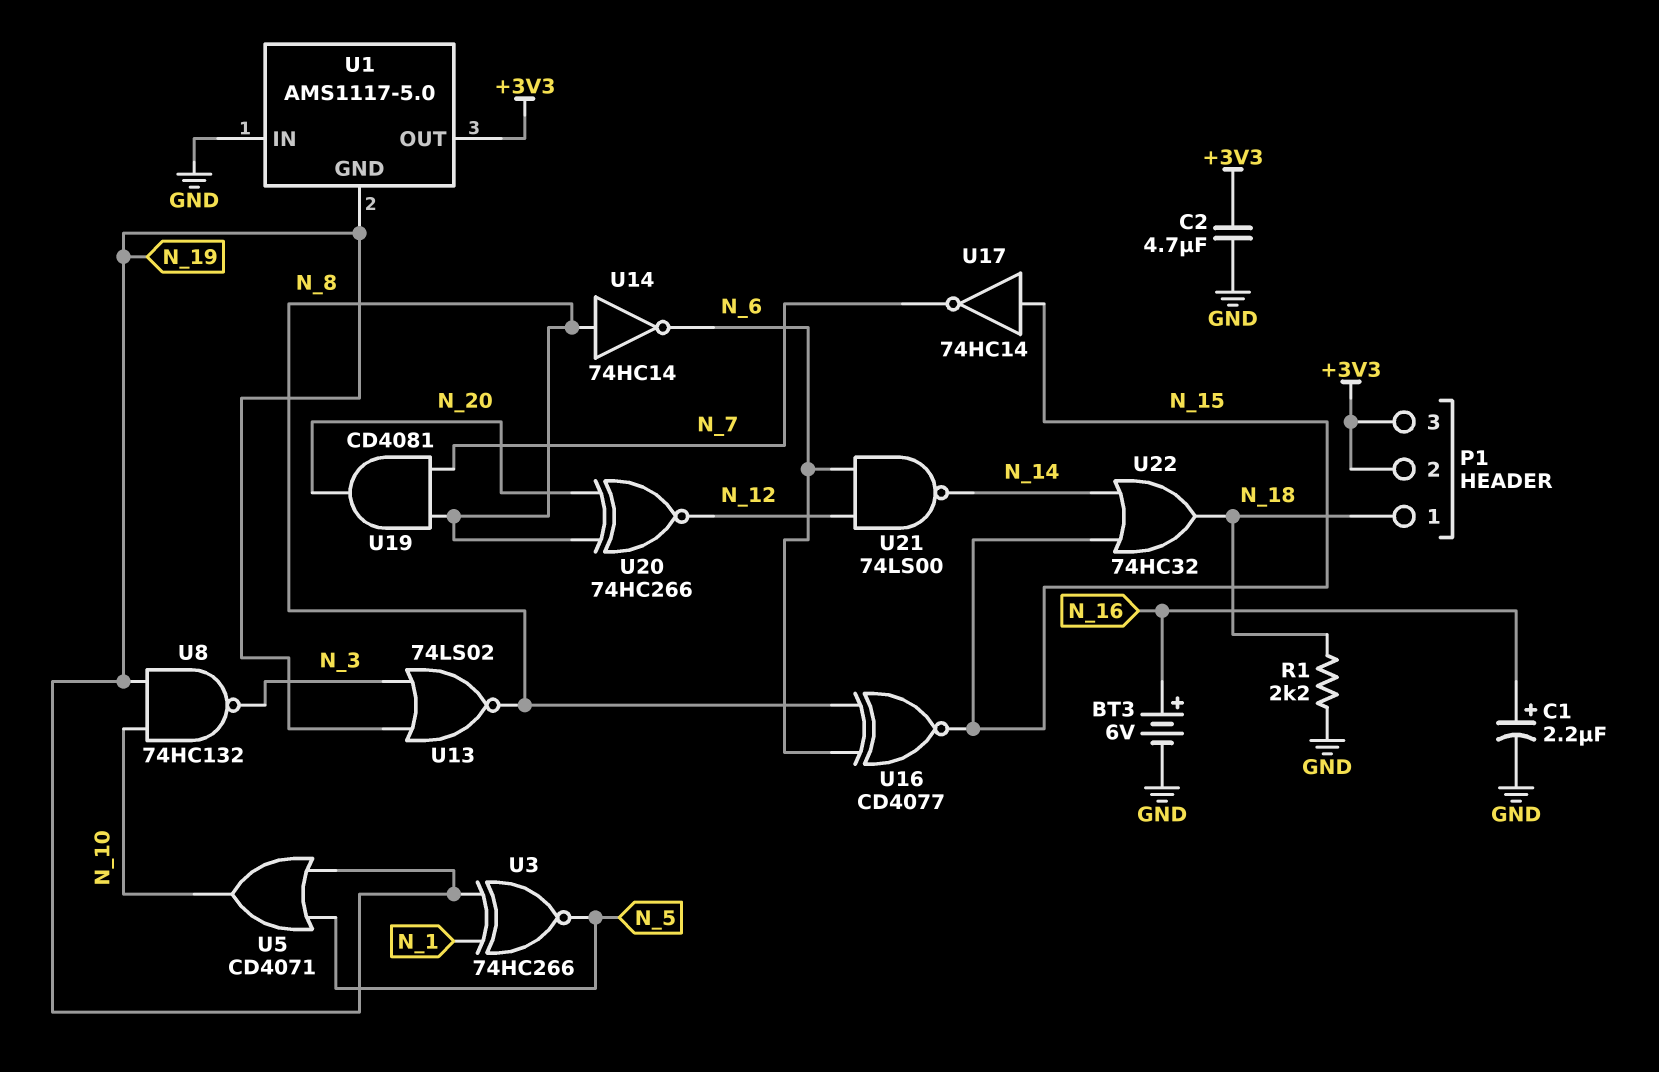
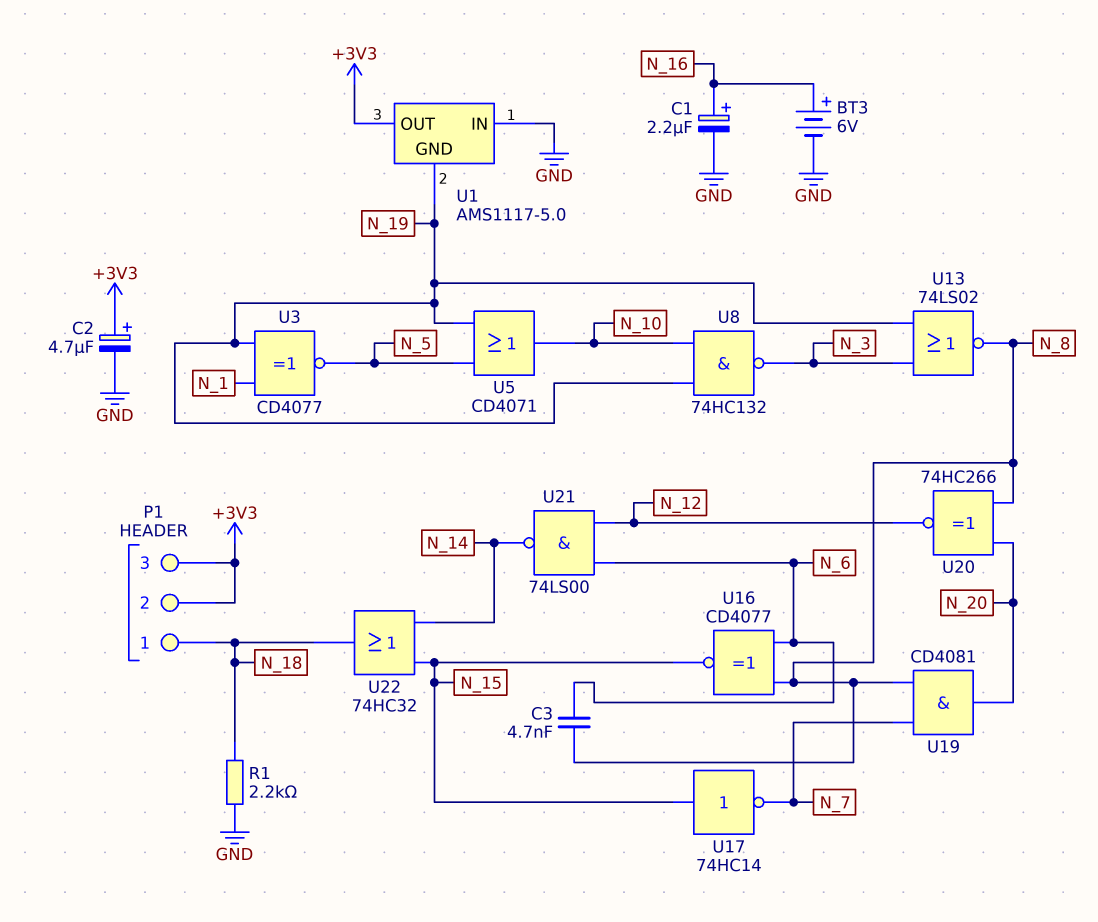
C2: 4.7uF (+3V3, GND) -> 4.7uF (plus +3V3, minus GND)
C3: none -> 4.7nF (N_6, N_8)
U3: XNOR 74HC266 (in N_1, in N_19, out N_5) -> XNOR CD4077 (in N_1, in N_19, out N_5)
U14: NOT 74HC14 (in N_8, out N_6) -> none

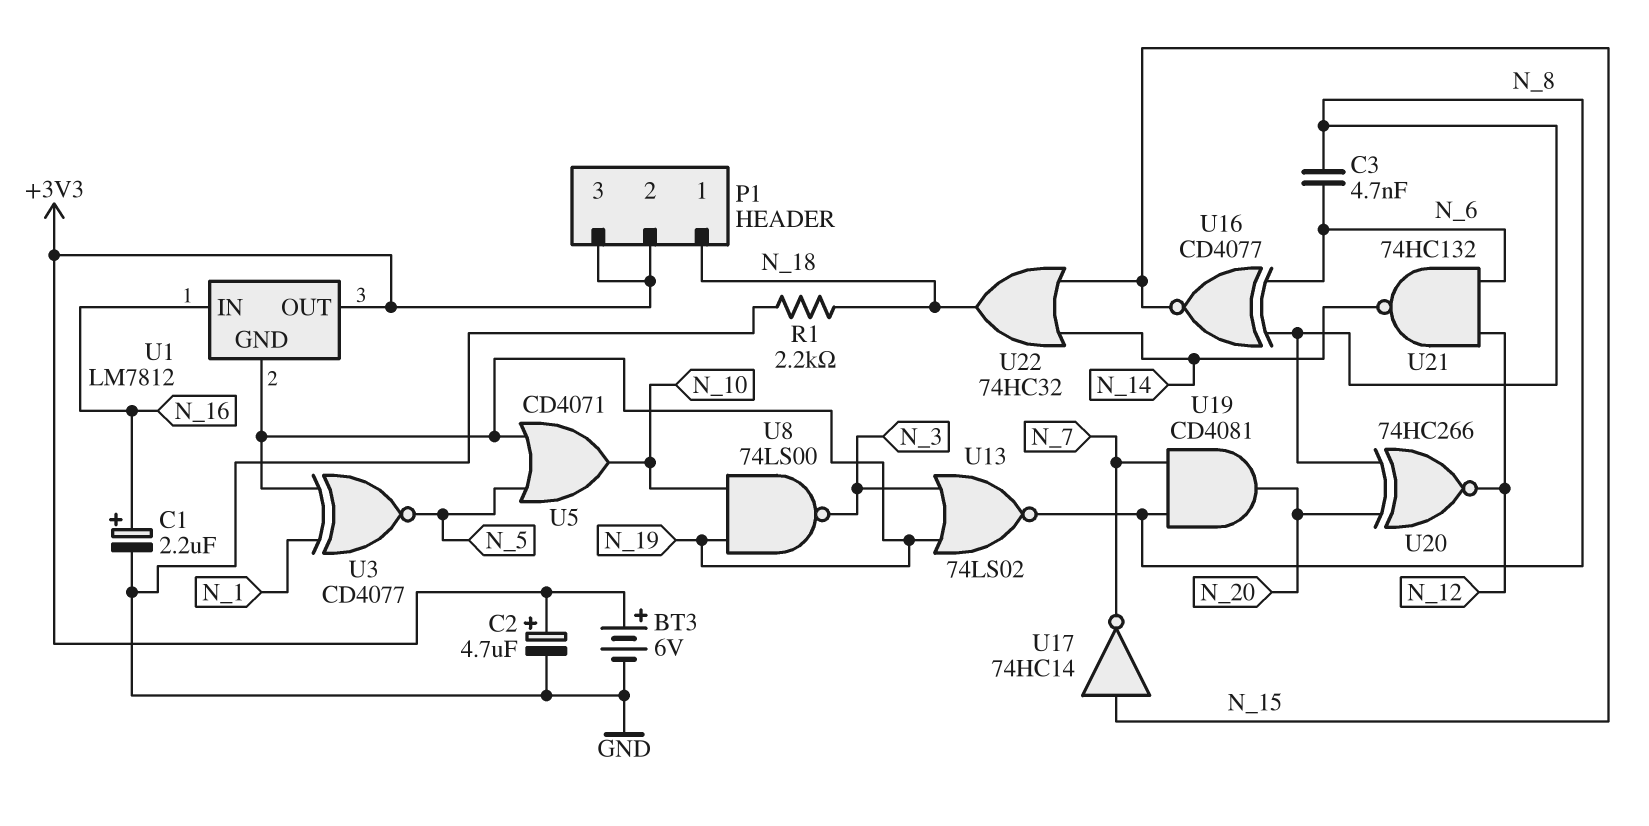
BT3: 6V (plus N_16, minus GND) -> 6V (plus +3V3, minus GND)
U1: AMS1117-5.0 -> LM7812
U1 pin IN: GND -> N_16
U8: NAND 74HC132 (in N_10, in N_19, out N_3) -> NAND 74LS00 (in N_10, in N_19, out N_3)
U21: NAND 74LS00 (in N_6, in N_12, out N_14) -> NAND 74HC132 (in N_6, in N_12, out N_14)

